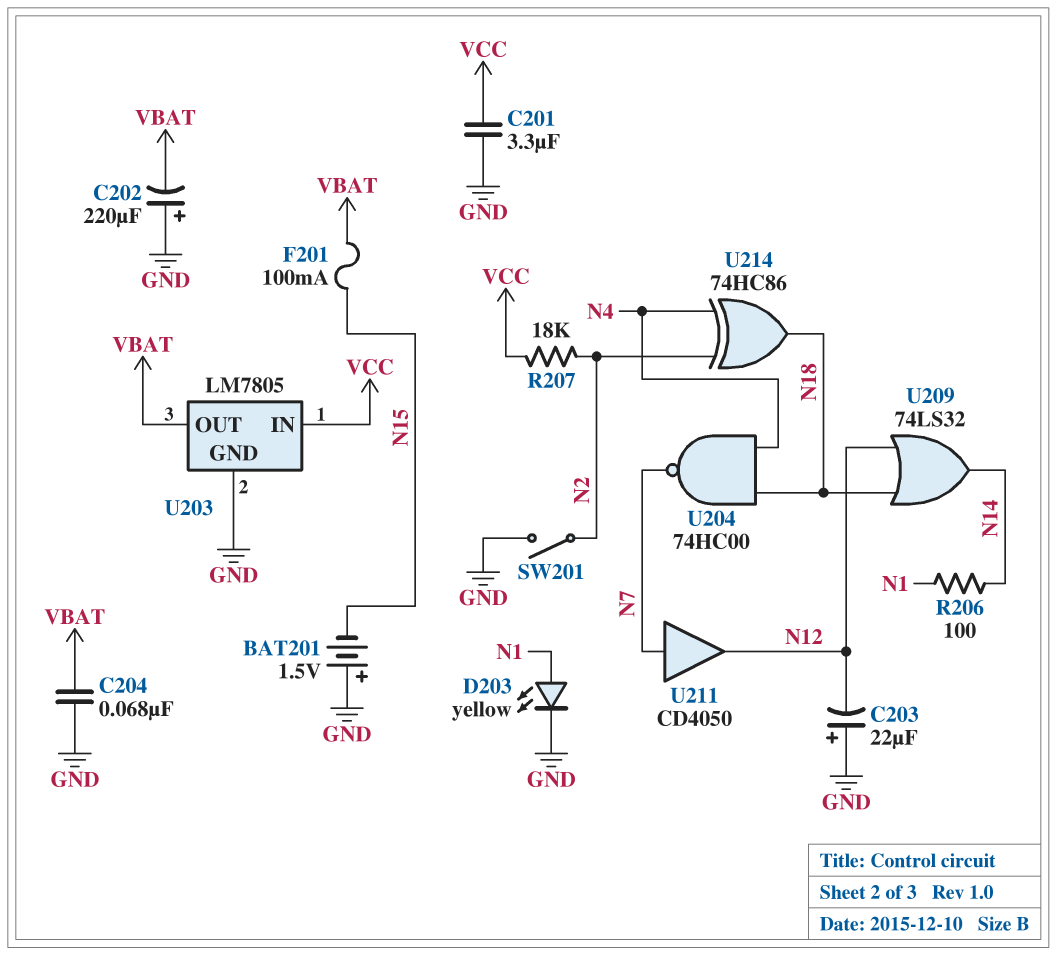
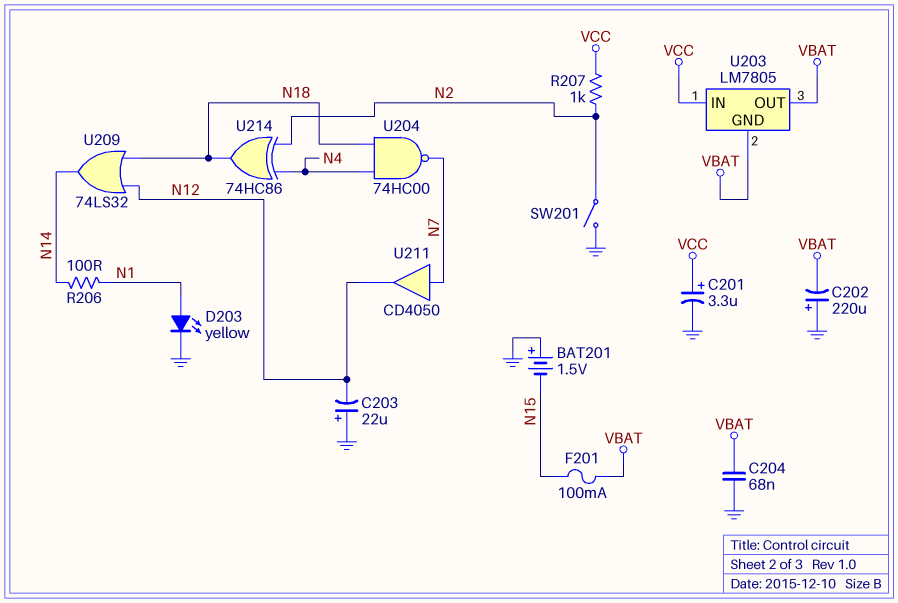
C201: 3.3uF (GND, VCC) -> 3.3uF (plus VCC, minus GND)
R207: 18k (N2, VCC) -> 1k (N2, VCC)
U203 pin GND: GND -> VBAT

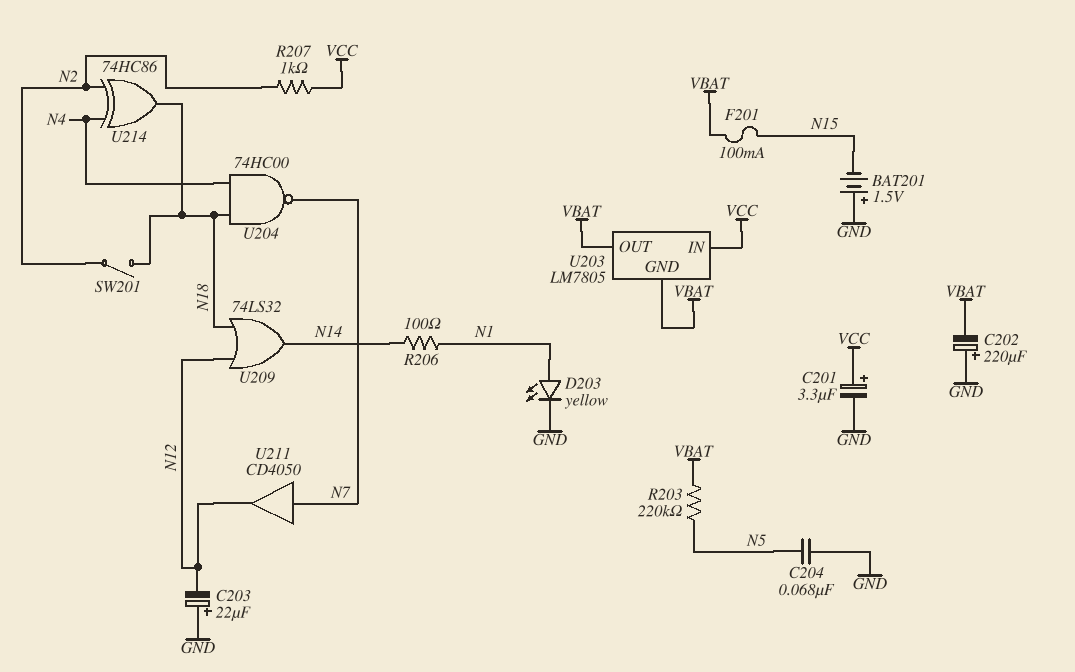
C204: 68nF (GND, VBAT) -> 68nF (GND, N5)
R203: none -> 220k (N5, VBAT)
SW201: switch (GND, N2) -> switch (N2, N18)

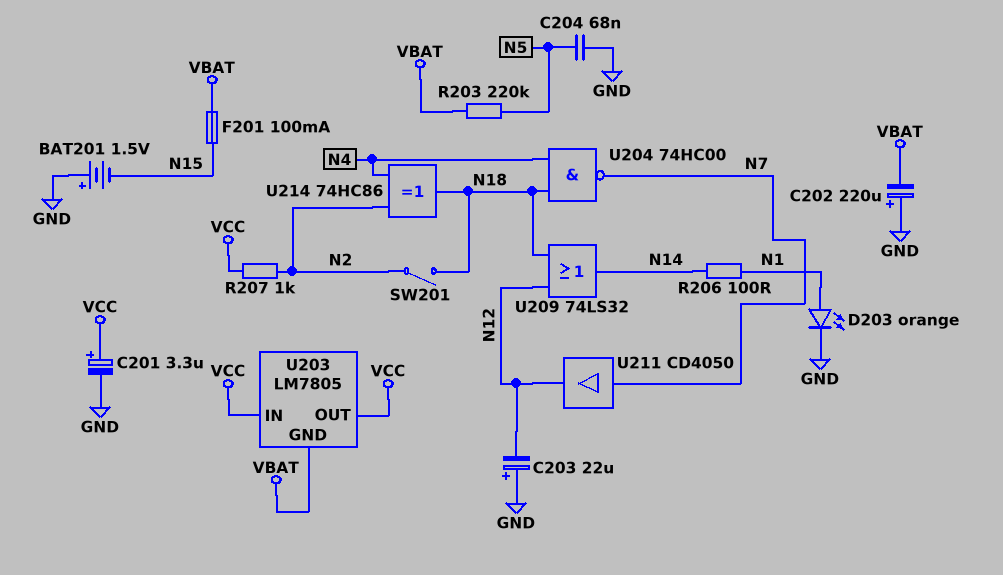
D203: LED yellow (A N1, K GND) -> LED orange (A N1, K GND)
U203 pin OUT: VBAT -> VCC

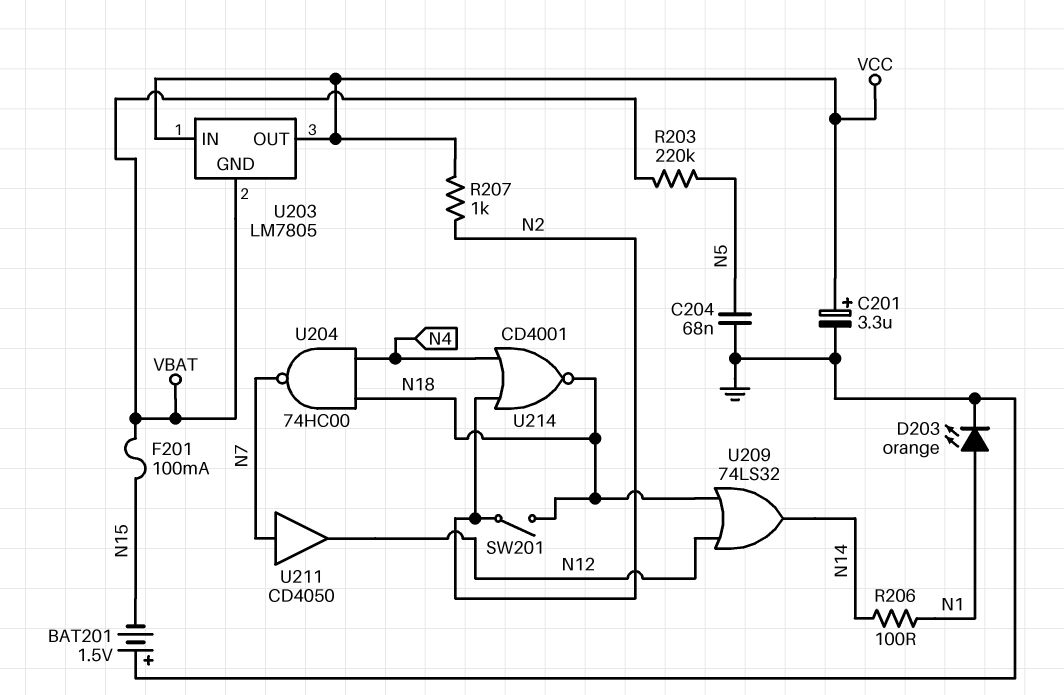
C202: 220uF (plus GND, minus VBAT) -> none
C203: 22uF (plus GND, minus N12) -> none
U214: XOR 74HC86 (in N2, in N4, out N18) -> NOR CD4001 (in N2, in N4, out N18)

